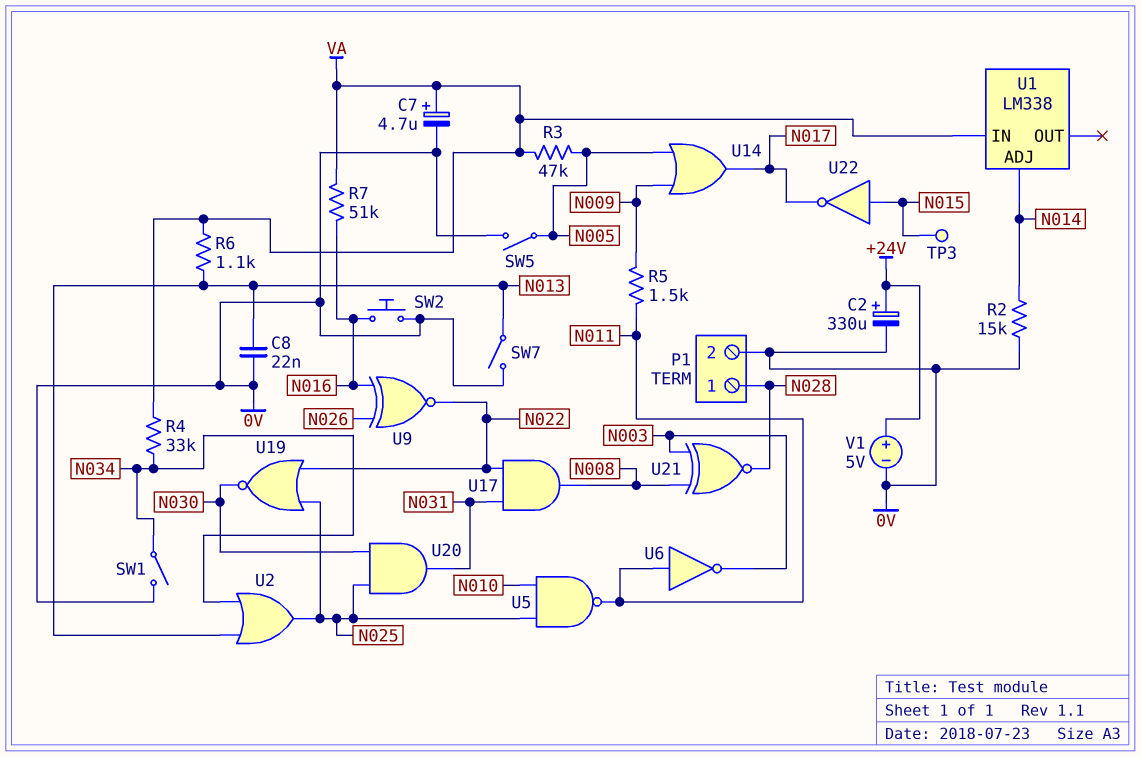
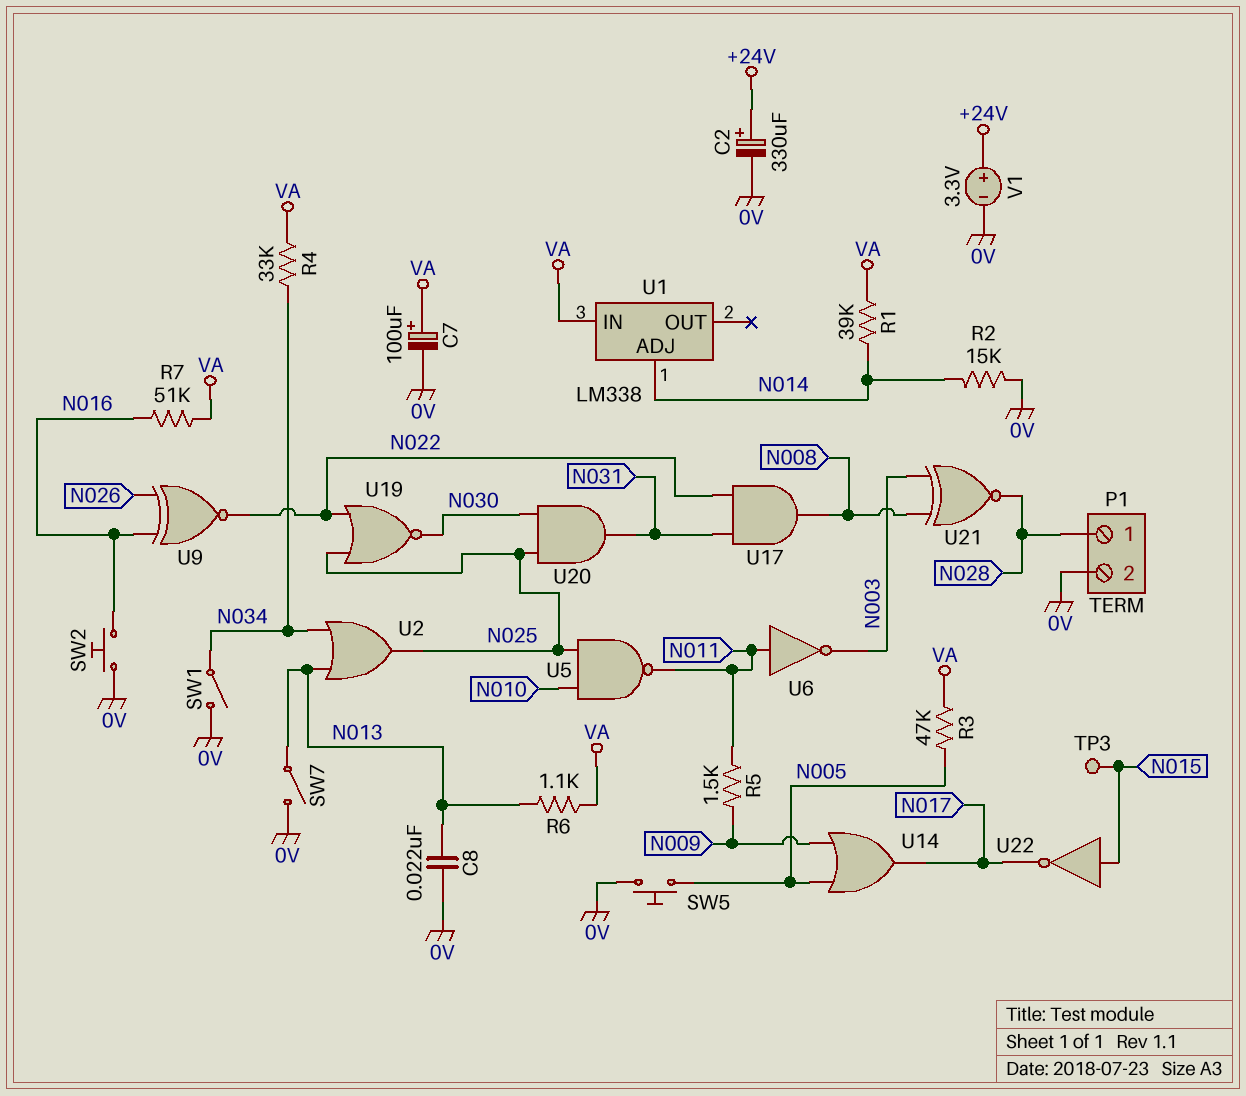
C7: 4.7uF (plus VA, minus 0V) -> 100uF (plus VA, minus 0V)
R1: none -> 39k (N014, VA)
SW5: switch (0V, N005) -> button (0V, N005)
V1: 5V (plus +24V, minus 0V) -> 3.3V (plus +24V, minus 0V)

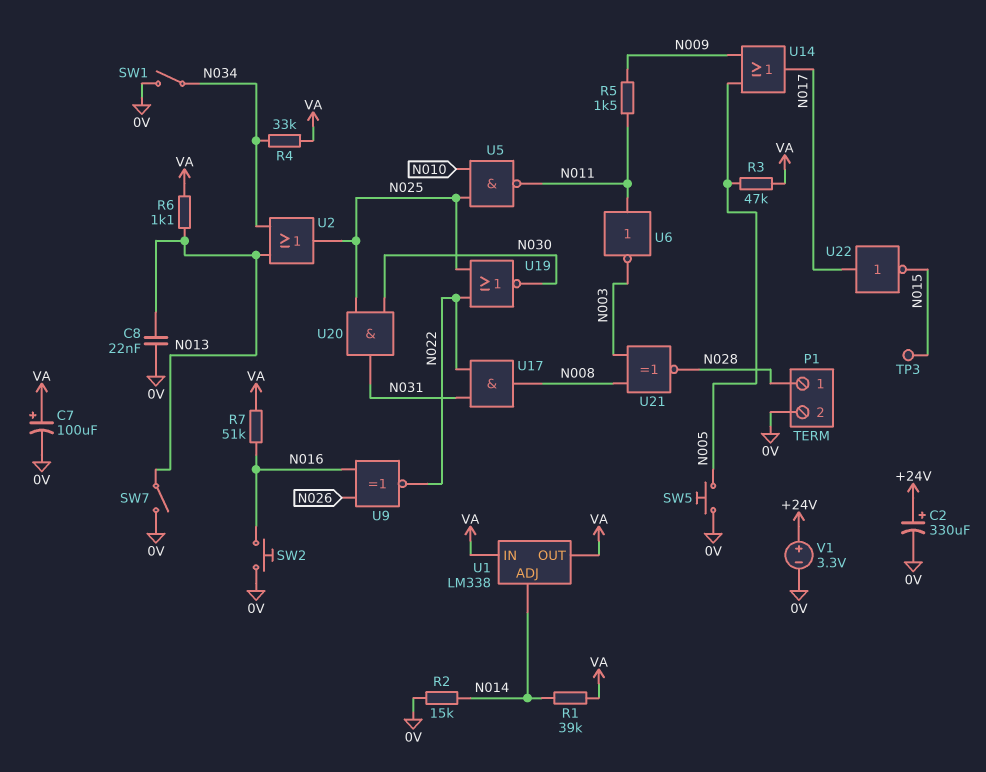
U1 pin OUT: none -> VA
U22: NOT (in N015, out N017) -> NOT (in N017, out N015)

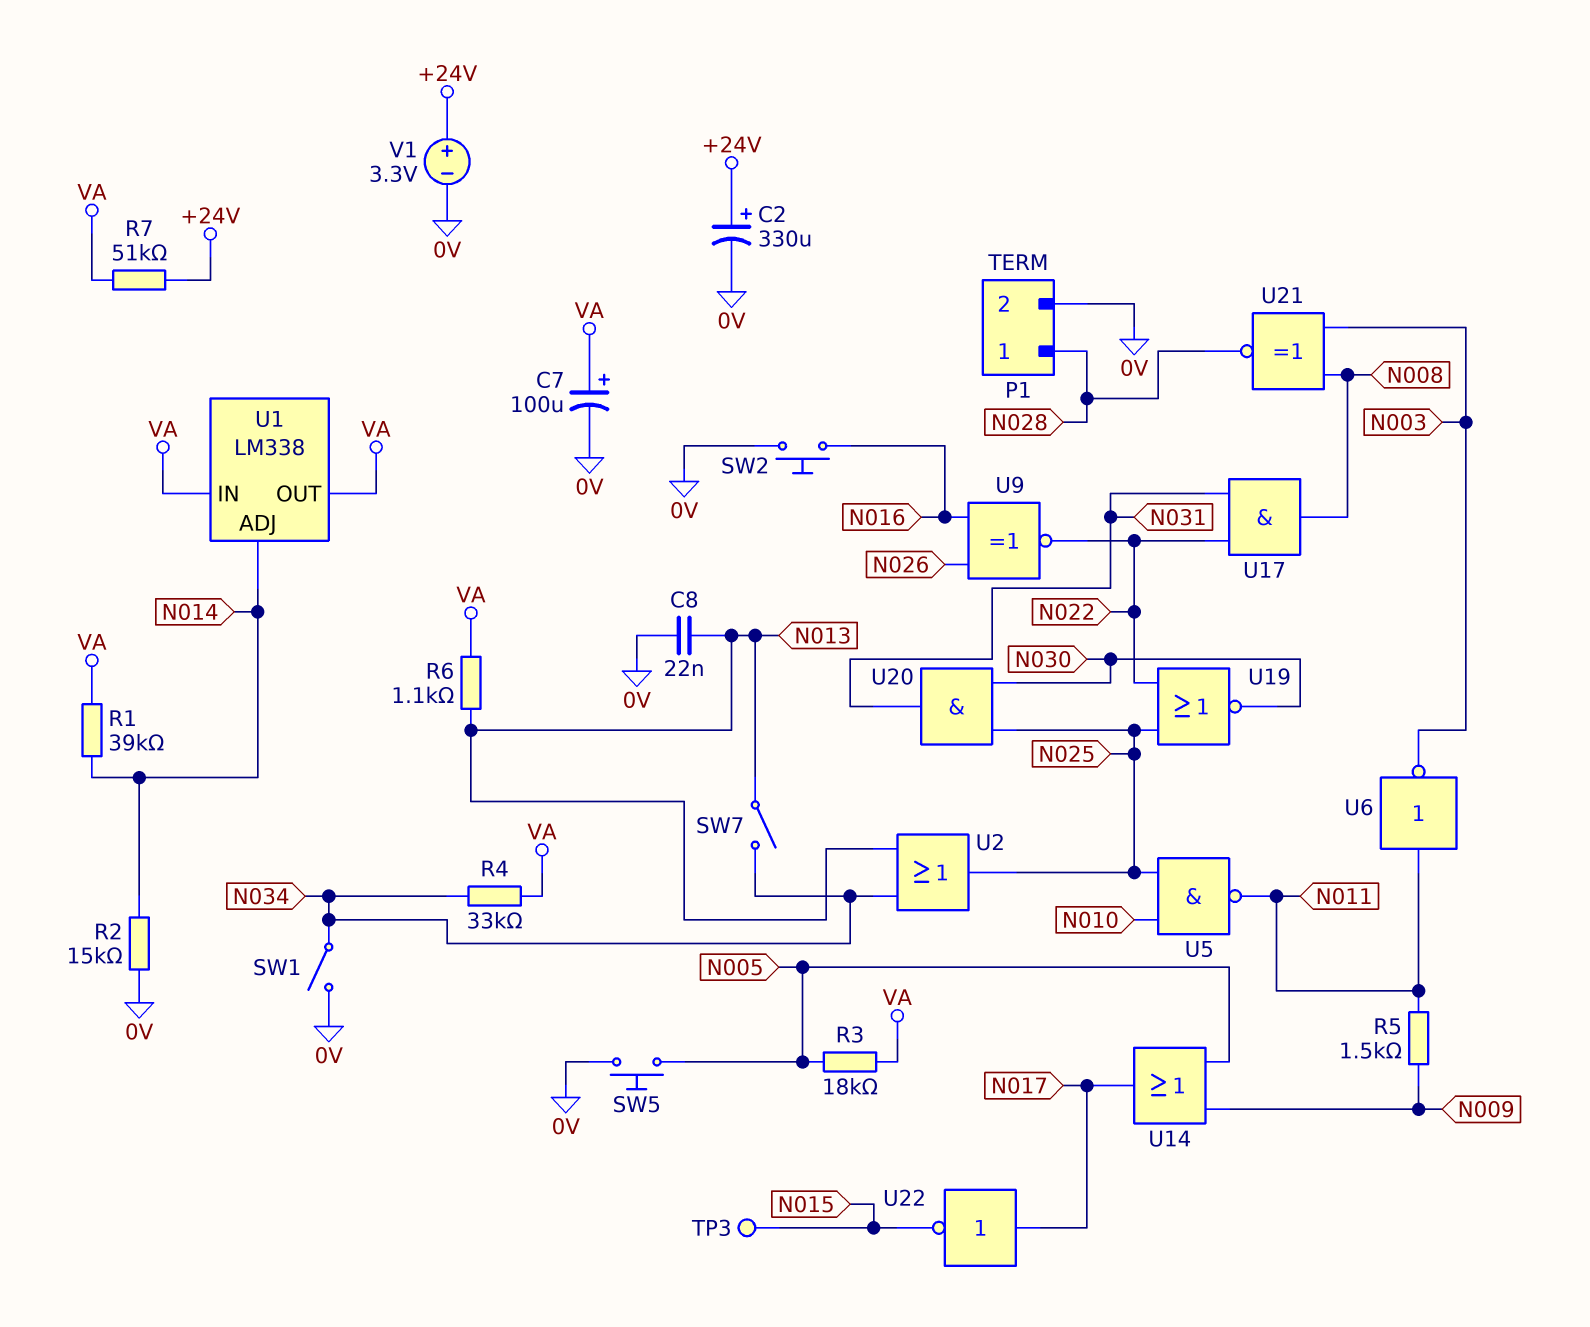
R3: 47k (N005, VA) -> 18k (N005, VA)
R7: 51k (N016, VA) -> 51k (+24V, VA)
SW7: switch (0V, N013) -> switch (N013, N034)

